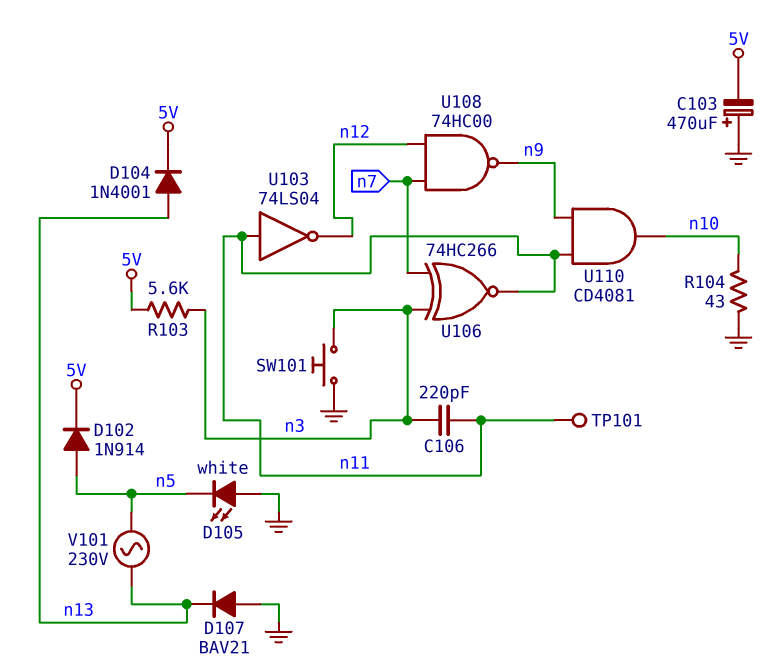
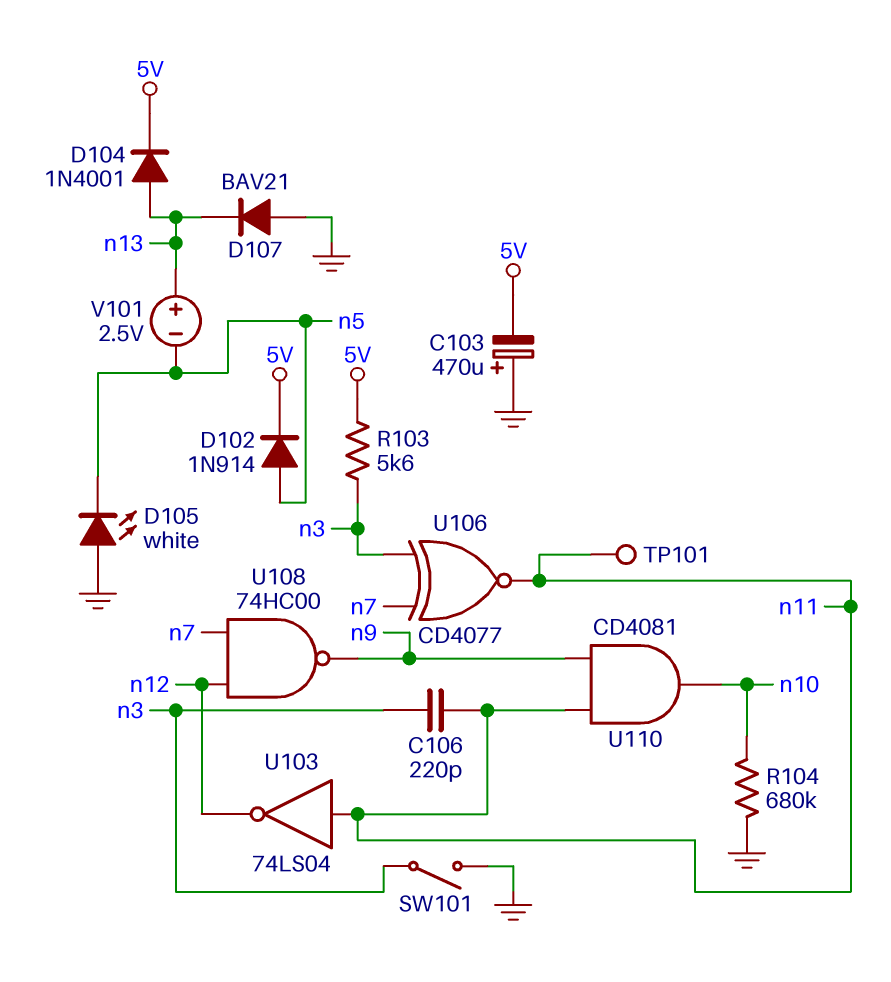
R104: 43 (GND, n10) -> 680k (GND, n10)
SW101: button (GND, n3) -> switch (GND, n3)
U106: XNOR 74HC266 (in n3, in n7, out n11) -> XNOR CD4077 (in n3, in n7, out n11)
V101: AC 230V (n5, n13) -> 2.5V (plus n13, minus n5)

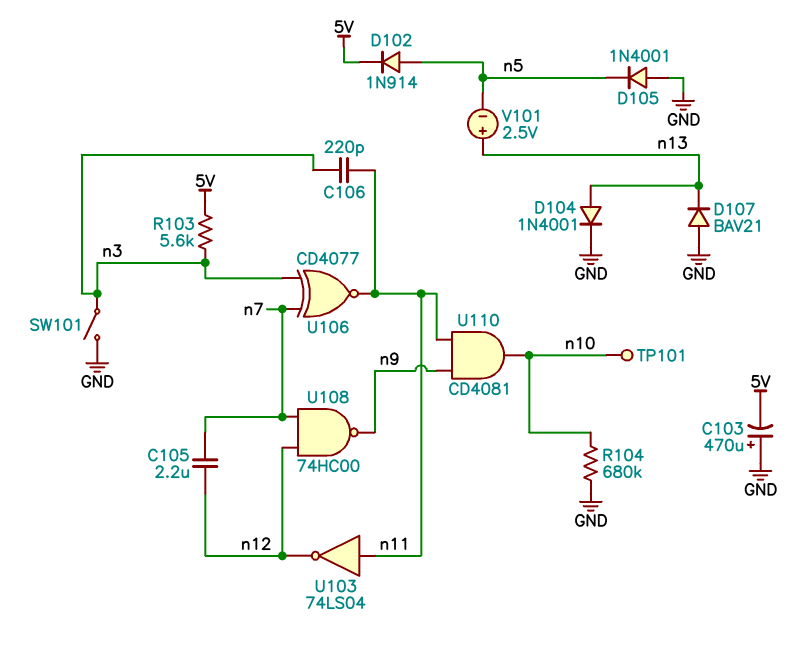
C105: none -> 2.2uF (n7, n12)
D104: diode 1N4001 (A n13, K 5V) -> diode 1N4001 (A n13, K GND)
D105: LED white (A GND, K n5) -> diode 1N4001 (A GND, K n5)
TP101: test point (n11) -> test point (n10)

